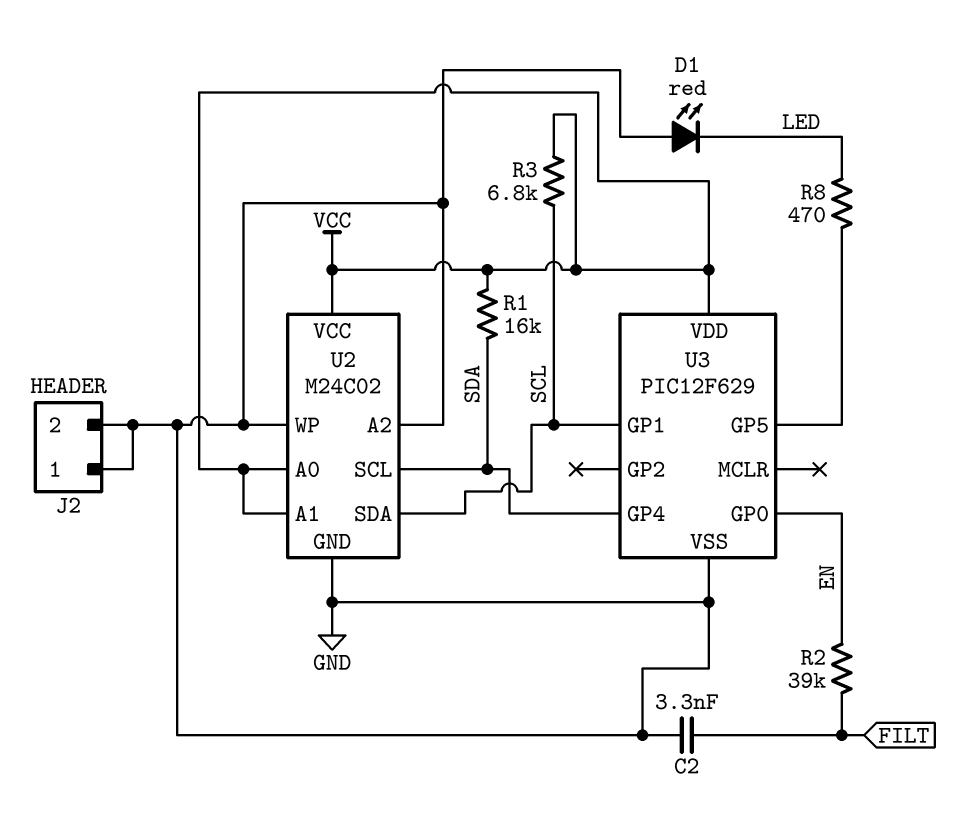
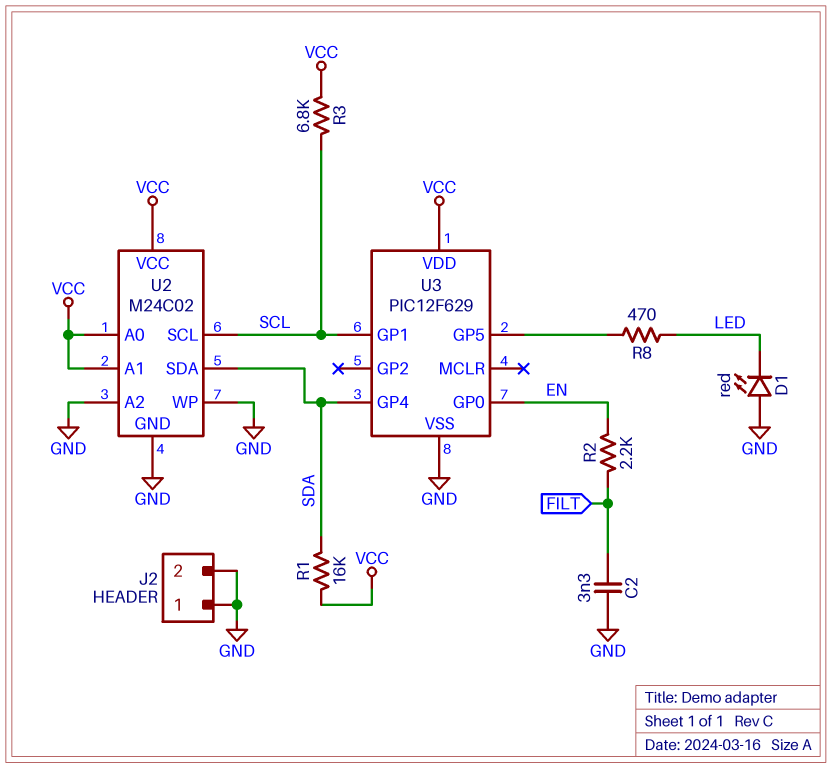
R2: 39k (EN, FILT) -> 2.2k (EN, FILT)
U2 pin SCL: SDA -> SCL
U2 pin SDA: SCL -> SDA

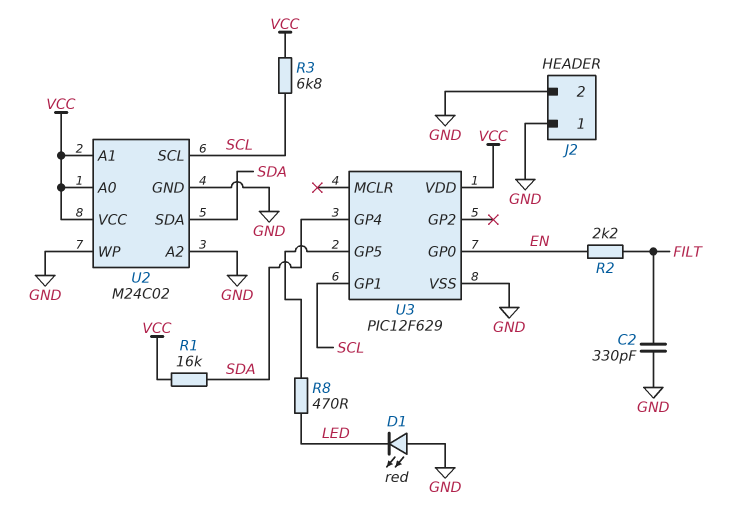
C2: 3.3nF (FILT, GND) -> 330pF (FILT, GND)

